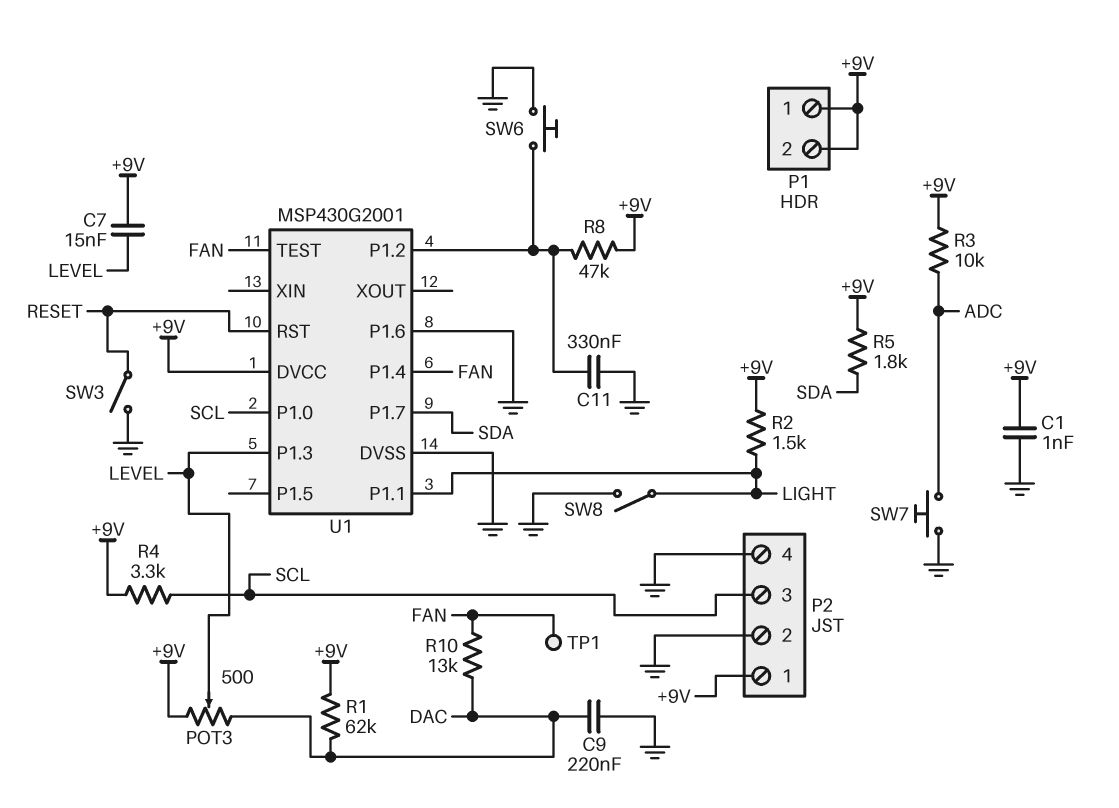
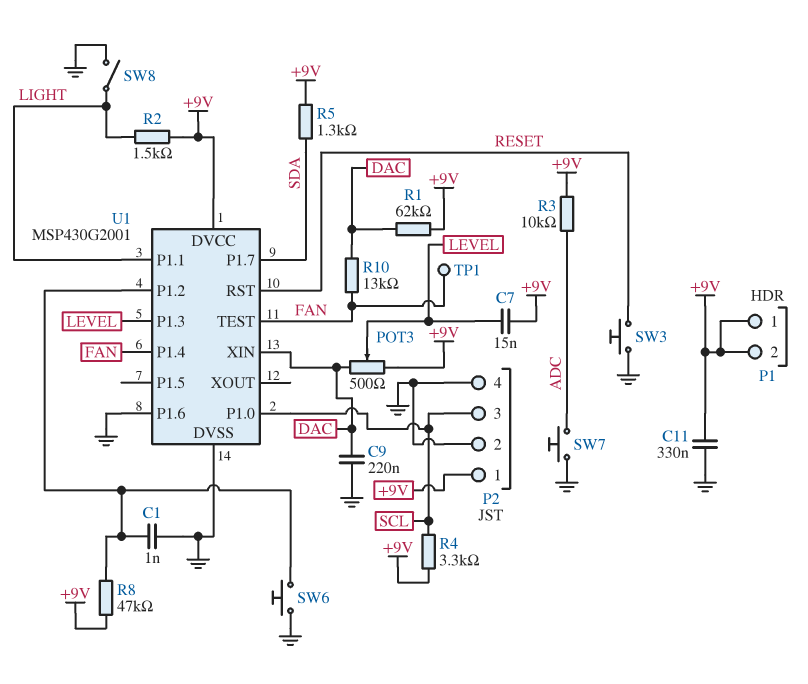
C1: 1nF (+9V, GND) -> 1nF (GND, U1/P1.2)
C11: 330nF (GND, U1/P1.2) -> 330nF (+9V, GND)
R5: 1.8k (+9V, SDA) -> 1.3k (+9V, SDA)
SW3: switch (GND, RESET) -> button (GND, RESET)
U1 pin XIN: none -> DAC

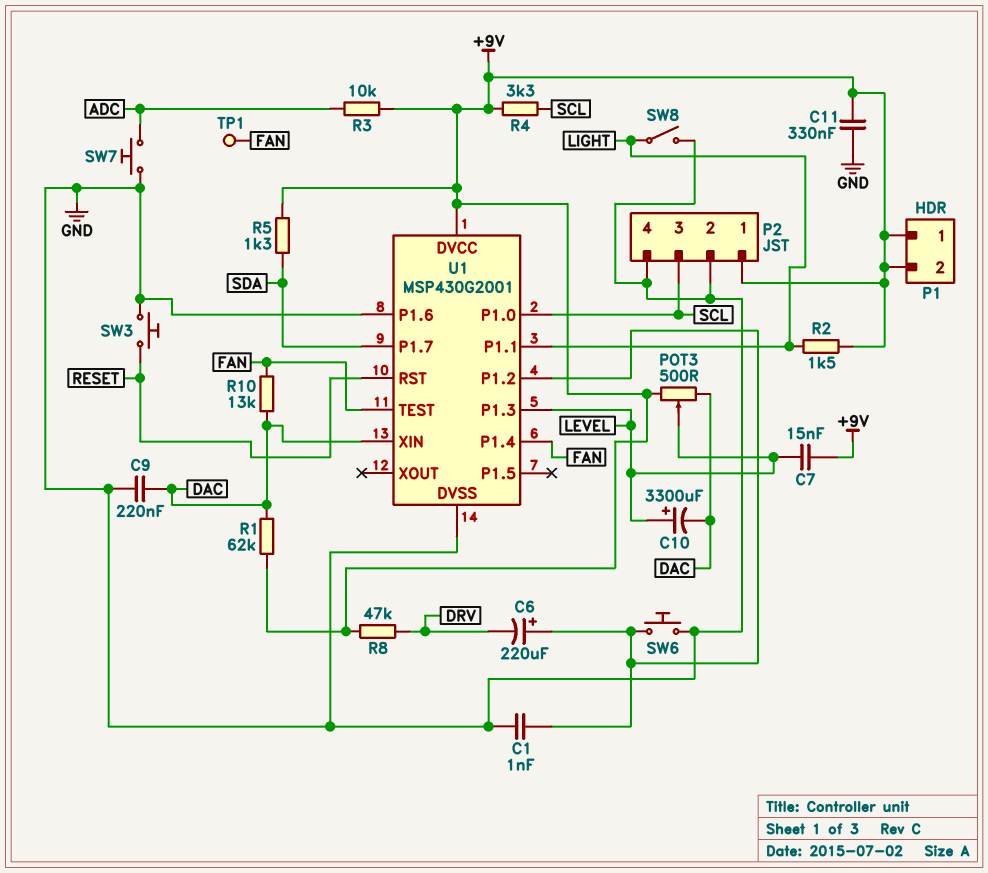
C6: none -> 220uF (plus U1/P1.2, minus DRV)
C10: none -> 3300uF (plus LEVEL, minus DAC)
R8: 47k (+9V, U1/P1.2) -> 47k (+9V, DRV)

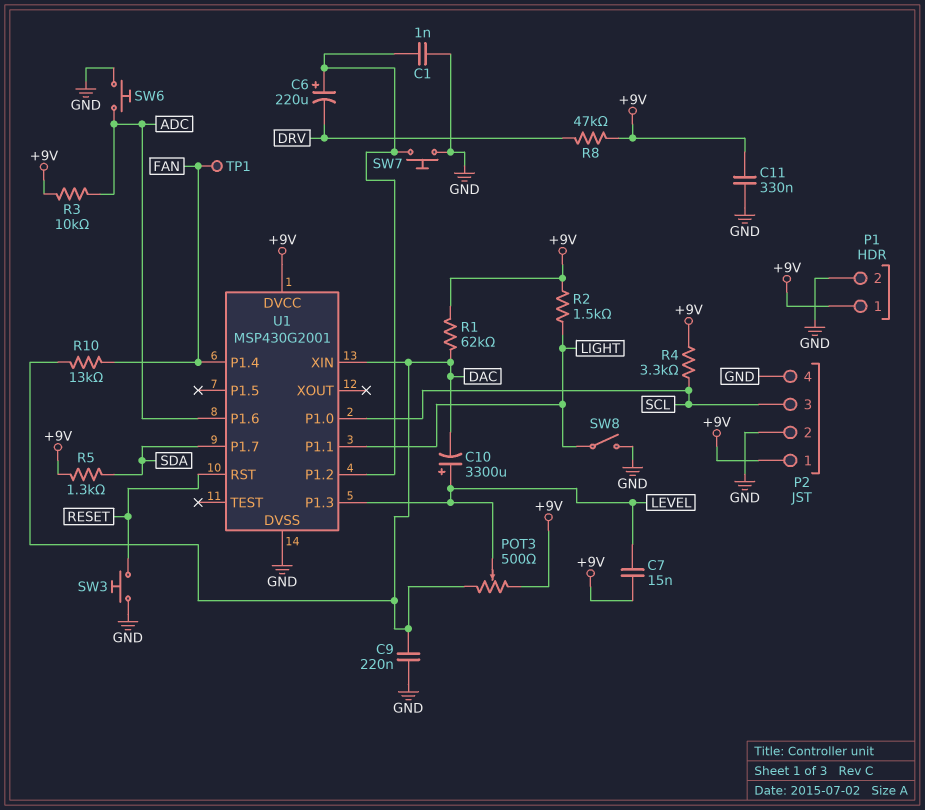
P1 pin 2: +9V -> GND
SW6: button (GND, U1/P1.2) -> button (ADC, GND)
SW7: button (ADC, GND) -> button (GND, U1/P1.2)
U1 pin P1.6: GND -> ADC
U1 pin TEST: FAN -> none

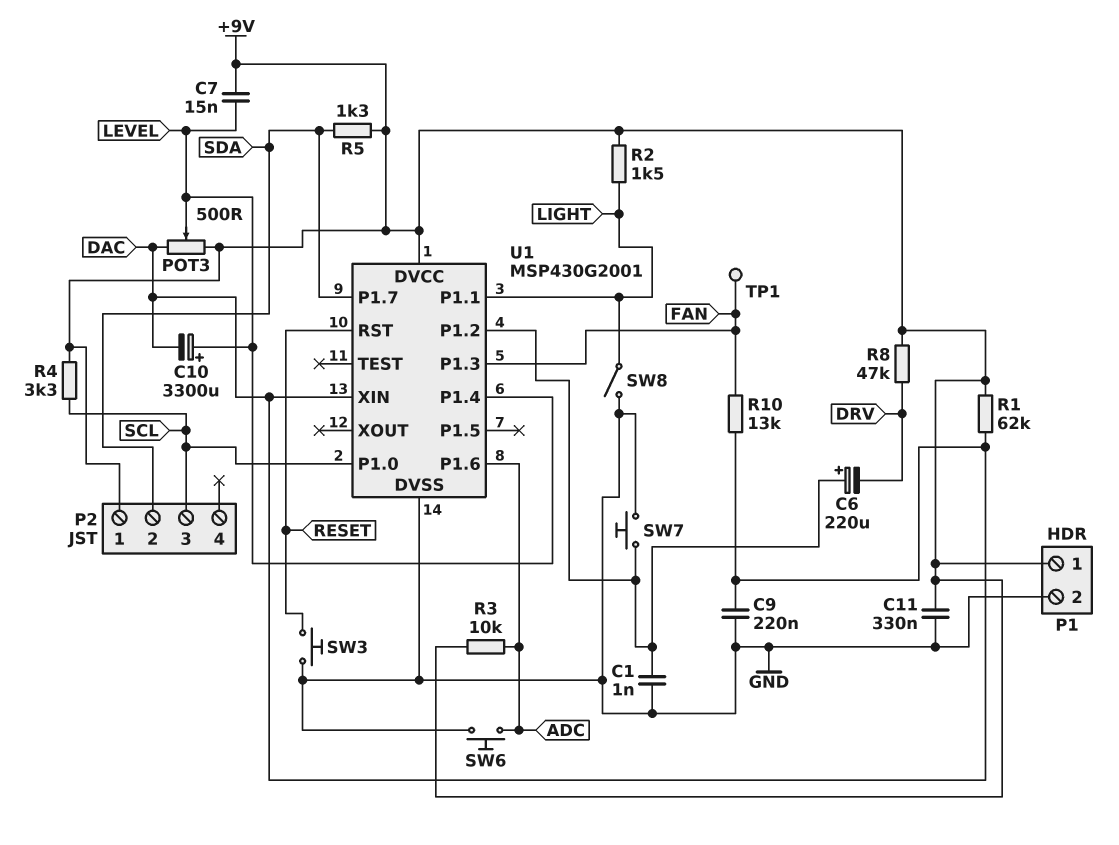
P2 pin 2: GND -> SDA
P2 pin 4: GND -> none
U1 pin P1.3: LEVEL -> FAN
U1 pin P1.4: FAN -> LEVEL

